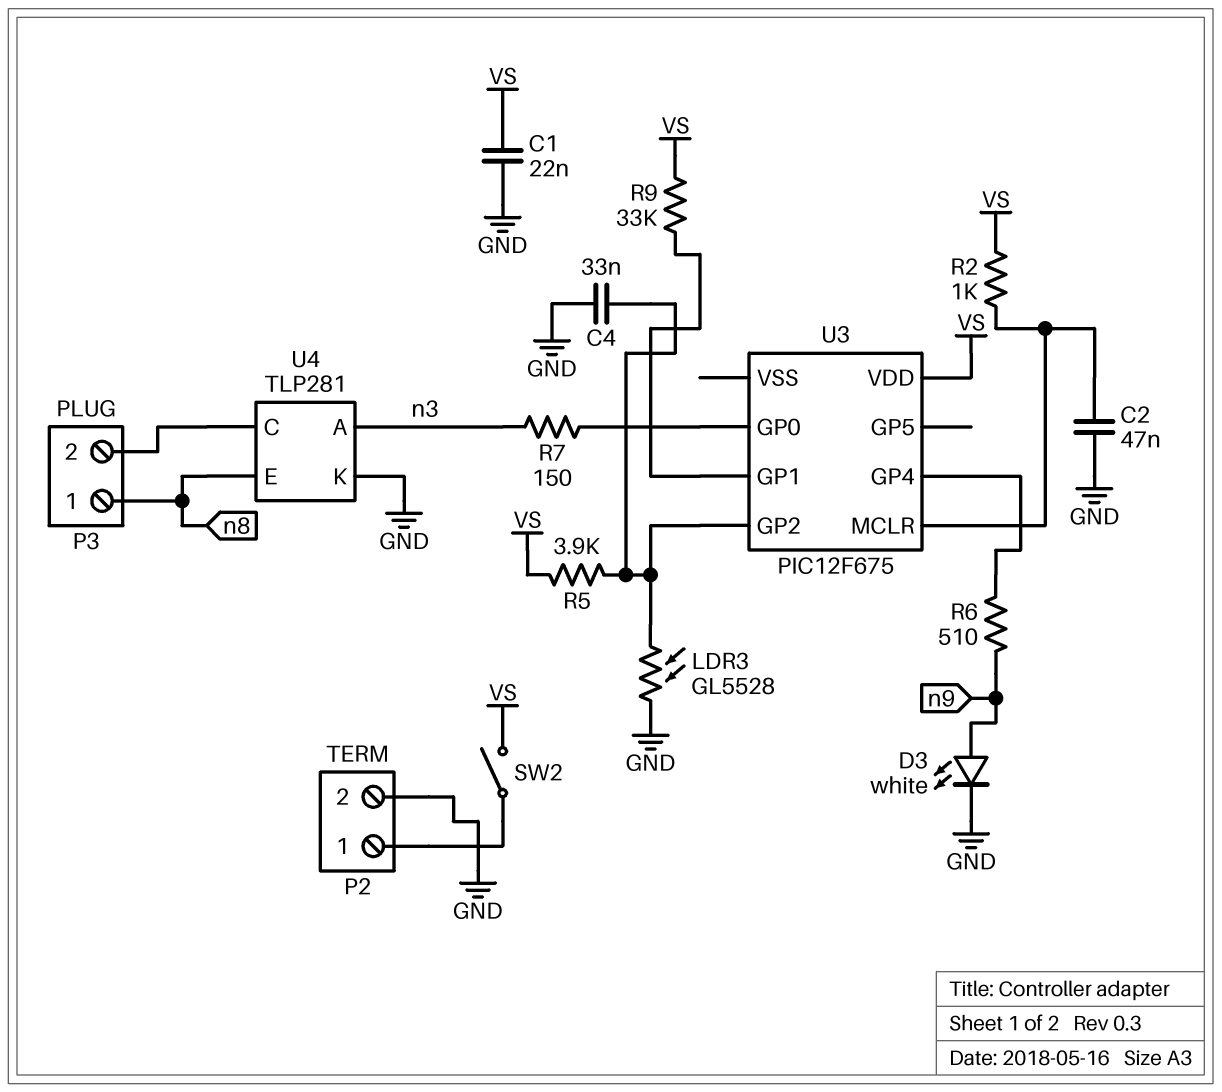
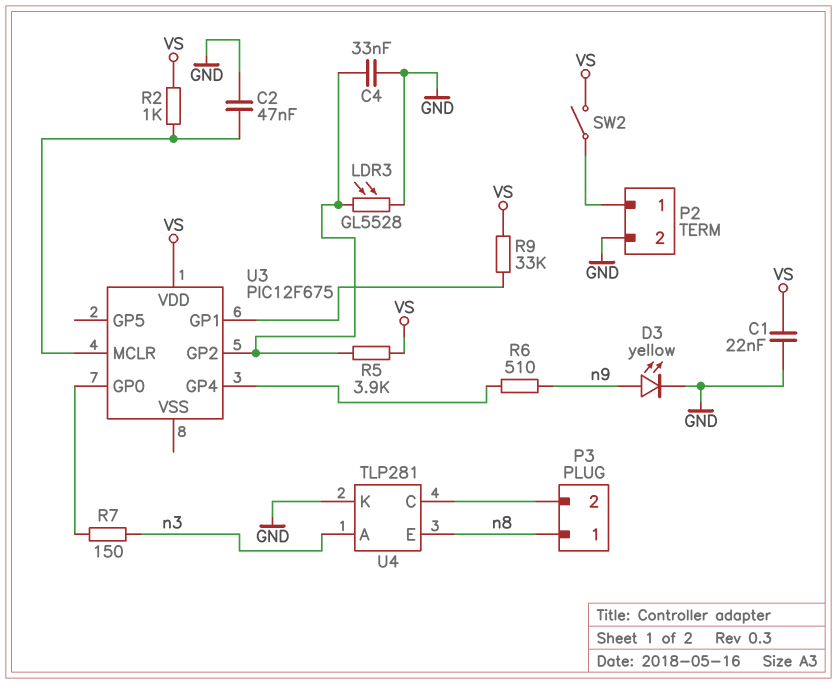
D3: LED white (A n9, K GND) -> LED yellow (A n9, K GND)

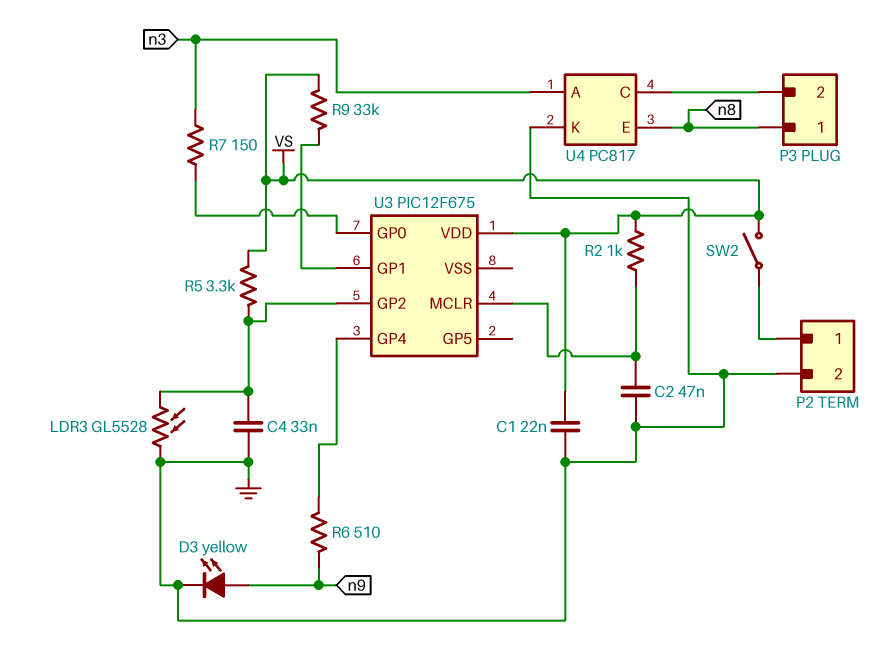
R5: 3.9k (U3/GP2, VS) -> 3.3k (U3/GP2, VS)
U4: TLP281 -> PC817

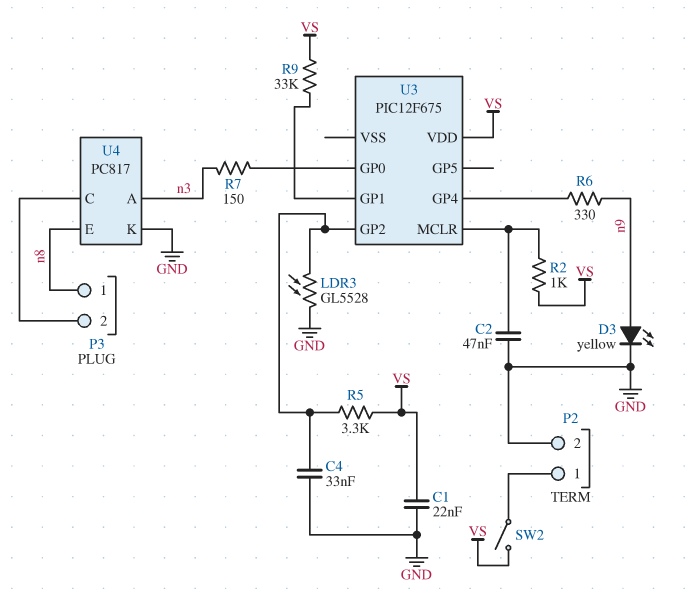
R6: 510 (U3/GP4, n9) -> 330 (U3/GP4, n9)

